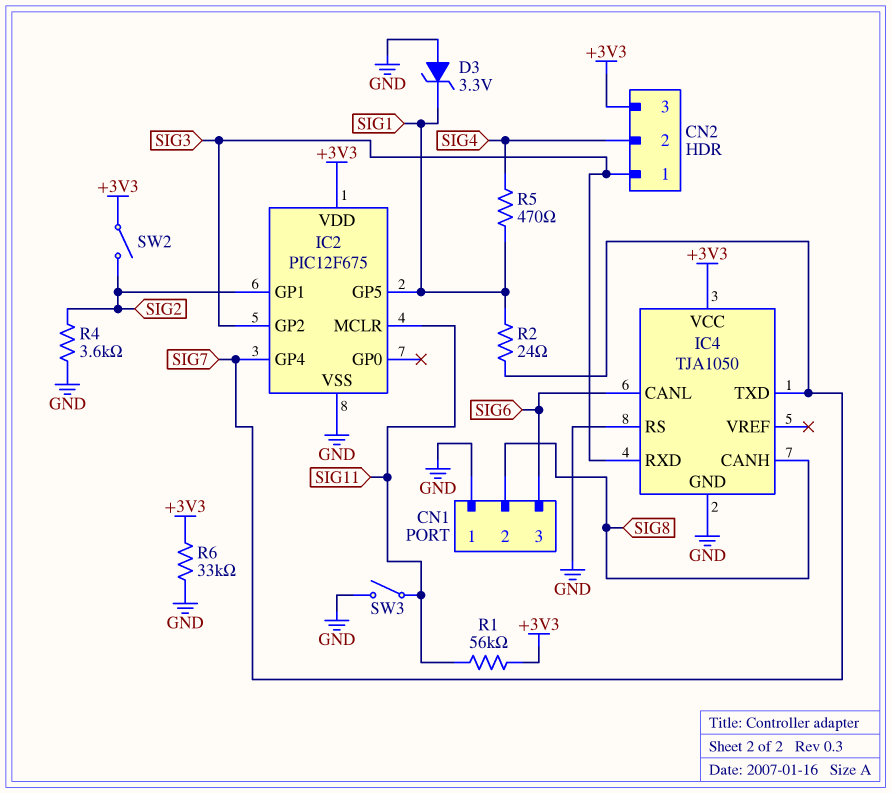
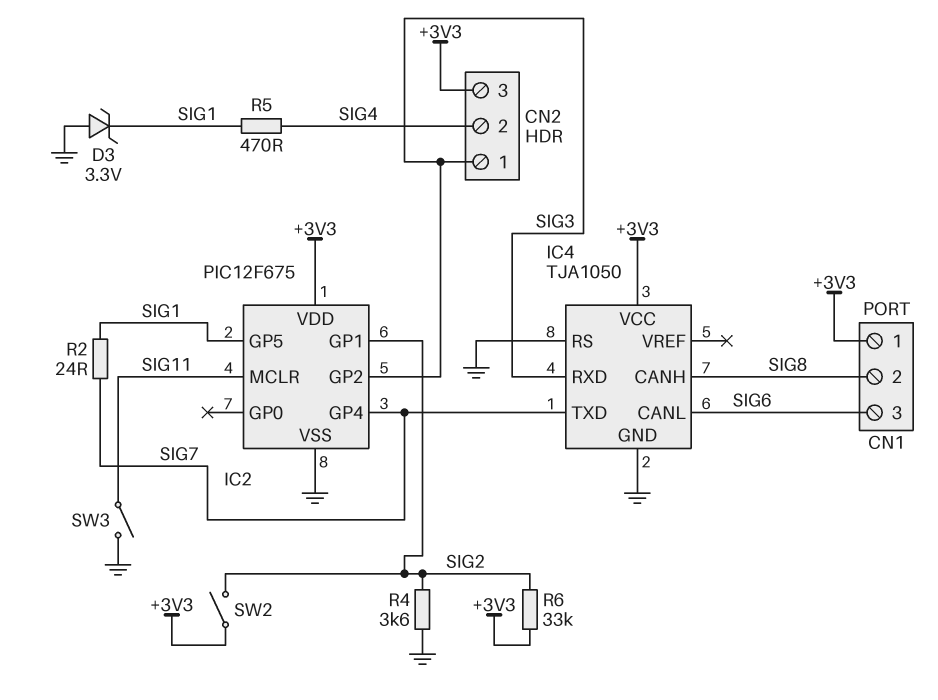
CN1 pin 1: GND -> +3V3
R1: 56k (+3V3, SIG11) -> none
R6: 33k (+3V3, GND) -> 33k (+3V3, SIG2)

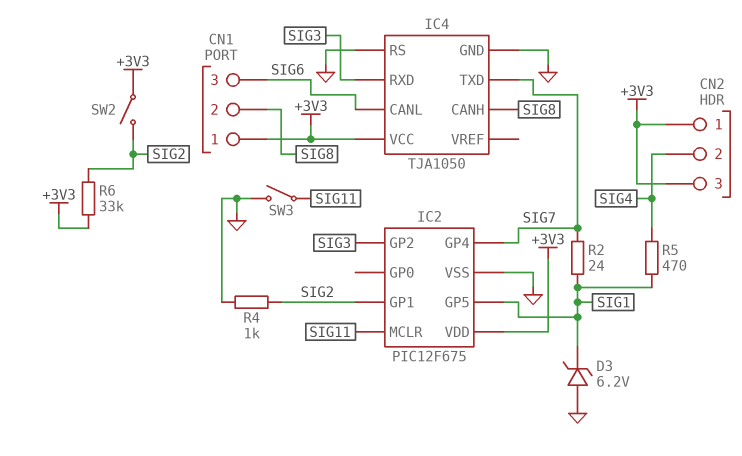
CN2 pin 1: SIG3 -> +3V3
D3: zener 3.3V (A GND, K SIG1) -> zener 6.2V (A GND, K SIG1)
R4: 3.6k (GND, SIG2) -> 1k (GND, SIG2)

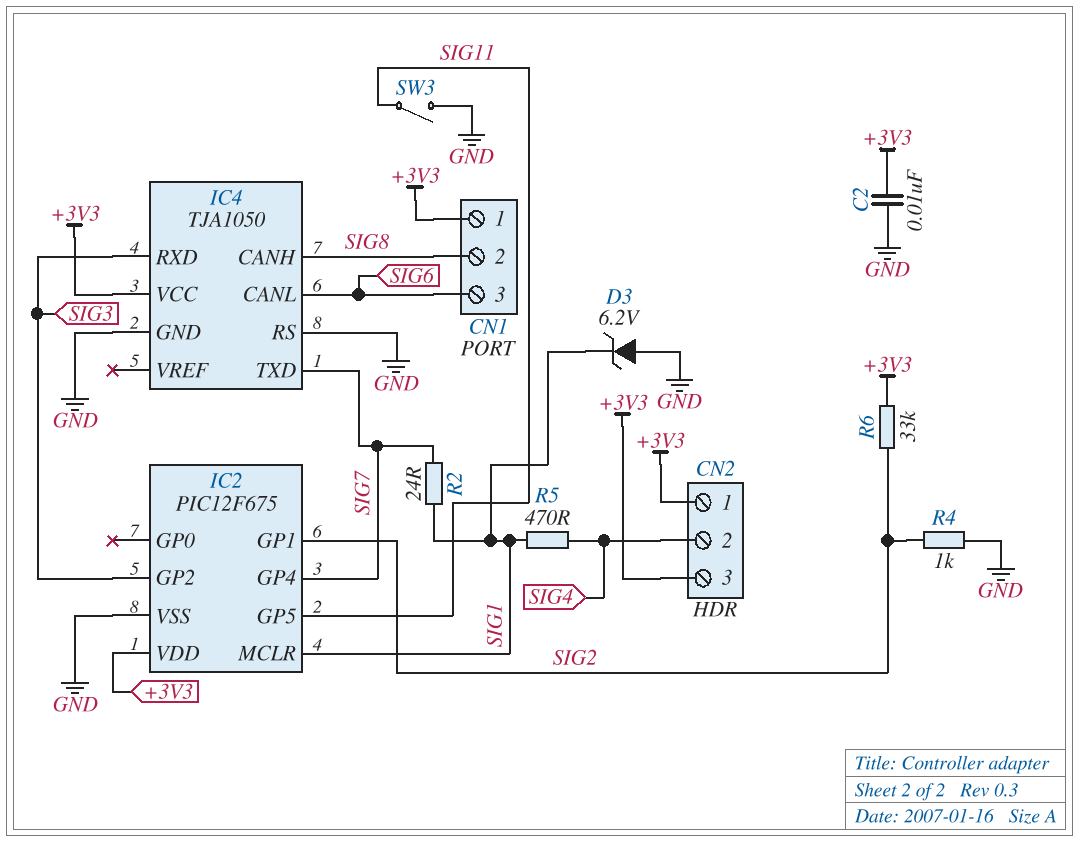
C2: none -> 10nF (+3V3, GND)
IC2 pin GP5: SIG1 -> SIG11
IC2 pin MCLR: SIG11 -> SIG1
SW2: switch (+3V3, SIG2) -> none

